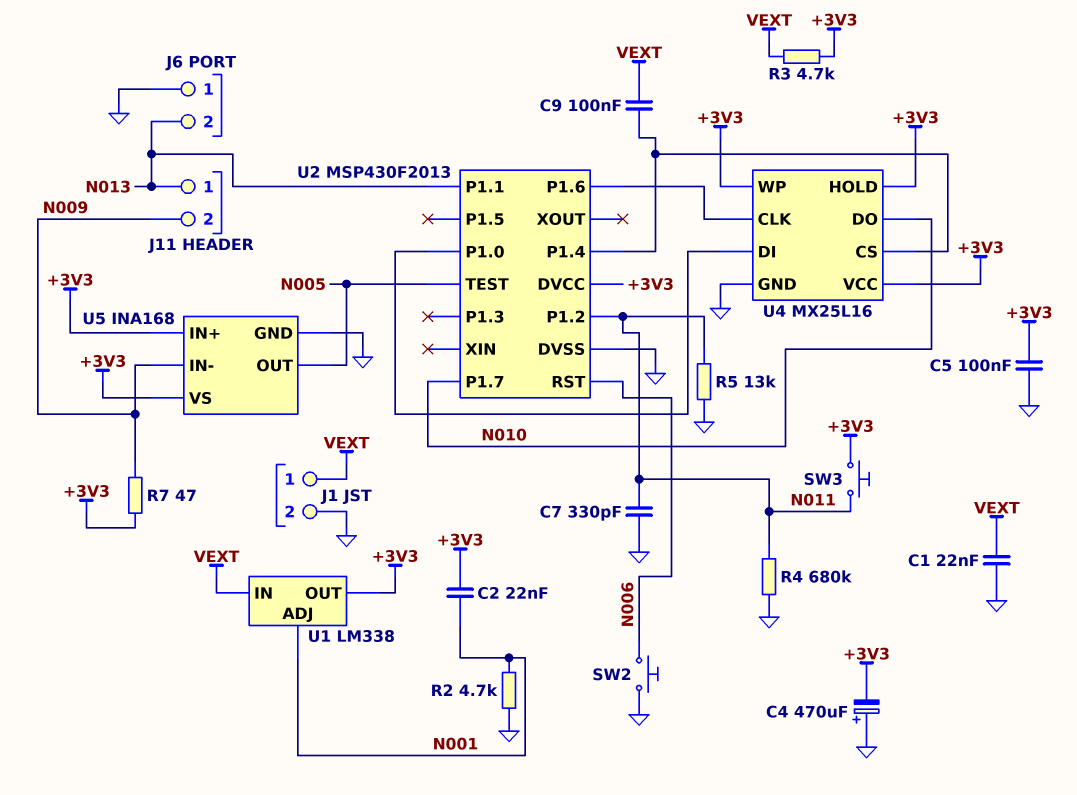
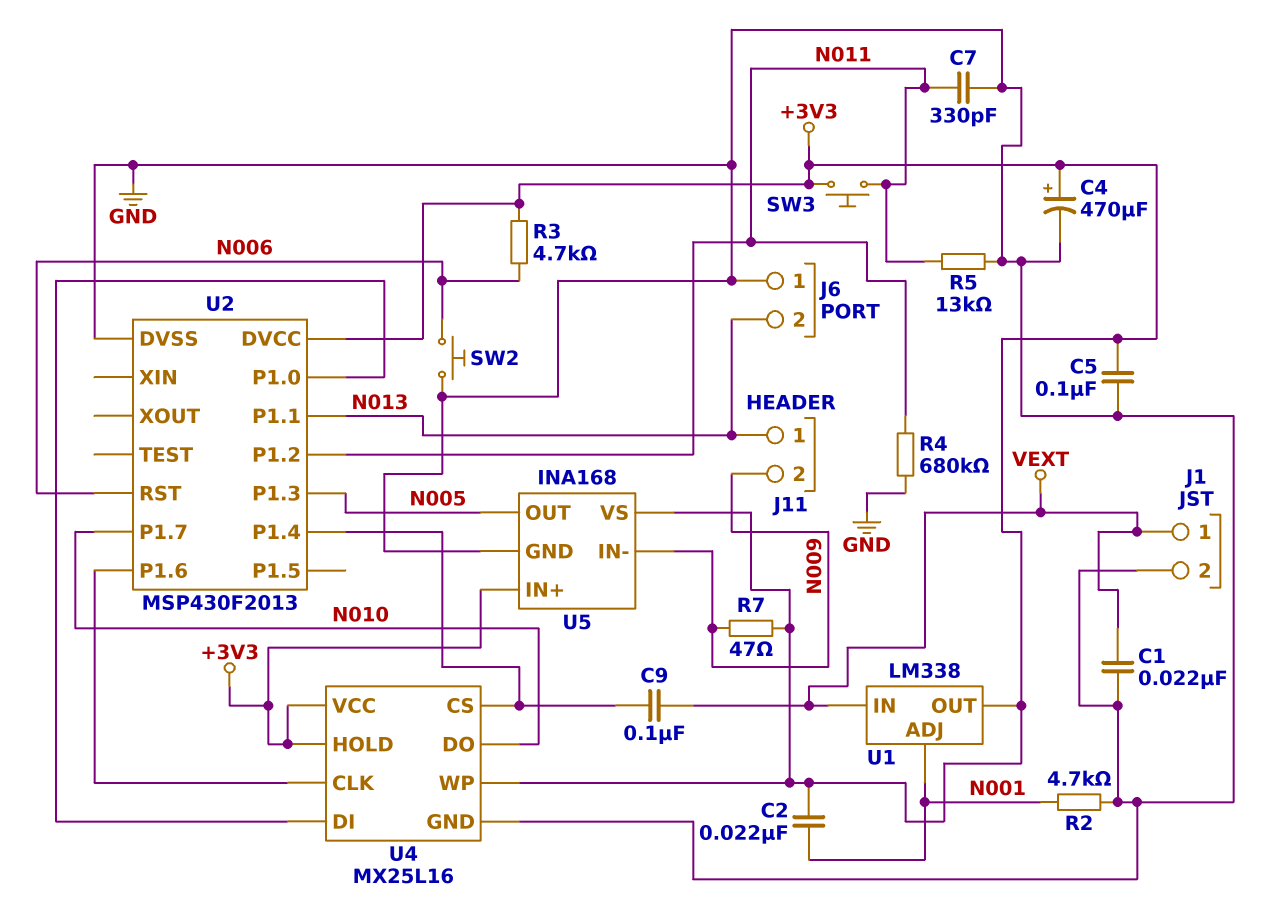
C4: 470uF (plus GND, minus +3V3) -> 470uF (plus +3V3, minus GND)
R3: 4.7k (+3V3, VEXT) -> 4.7k (+3V3, N006)
U2 pin P1.3: none -> N005
U2 pin TEST: N005 -> none

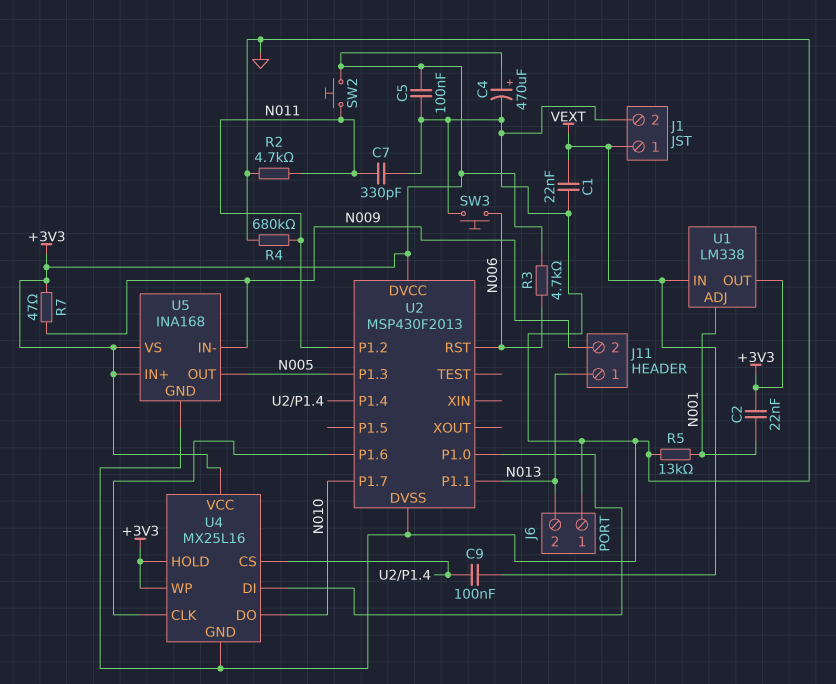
R2: 4.7k (GND, N001) -> 4.7k (GND, N011)
R5: 13k (GND, N011) -> 13k (GND, N001)
SW2: button (GND, N006) -> button (+3V3, N011)
SW3: button (+3V3, N011) -> button (GND, N006)

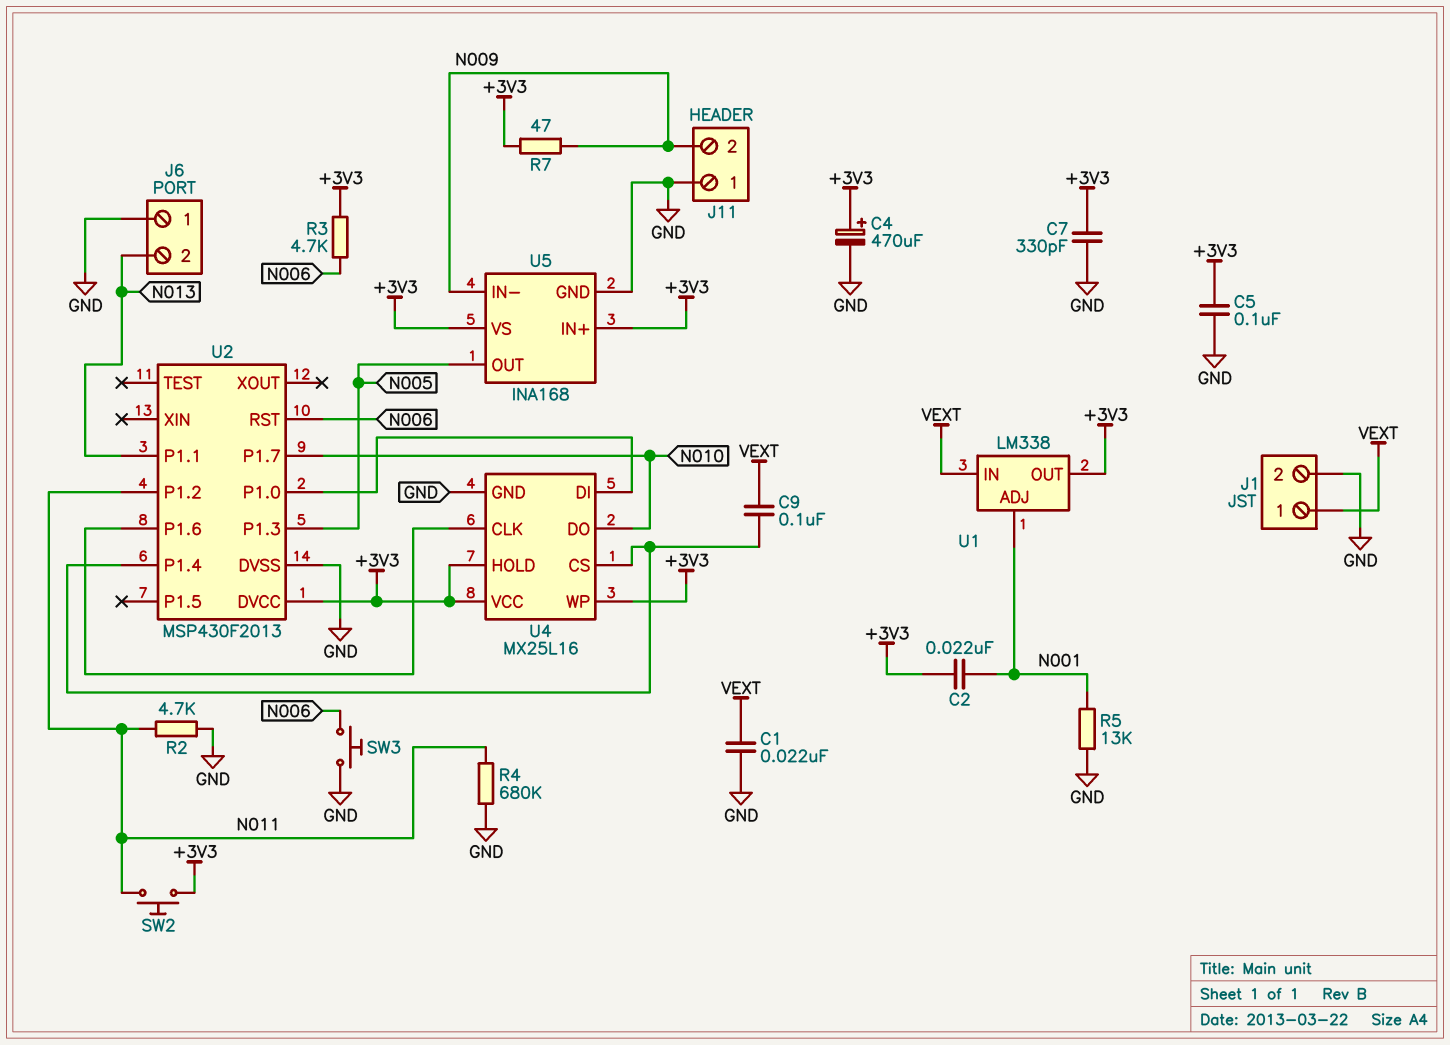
C7: 330pF (GND, N011) -> 330pF (+3V3, GND)
J11 pin 1: N013 -> GND

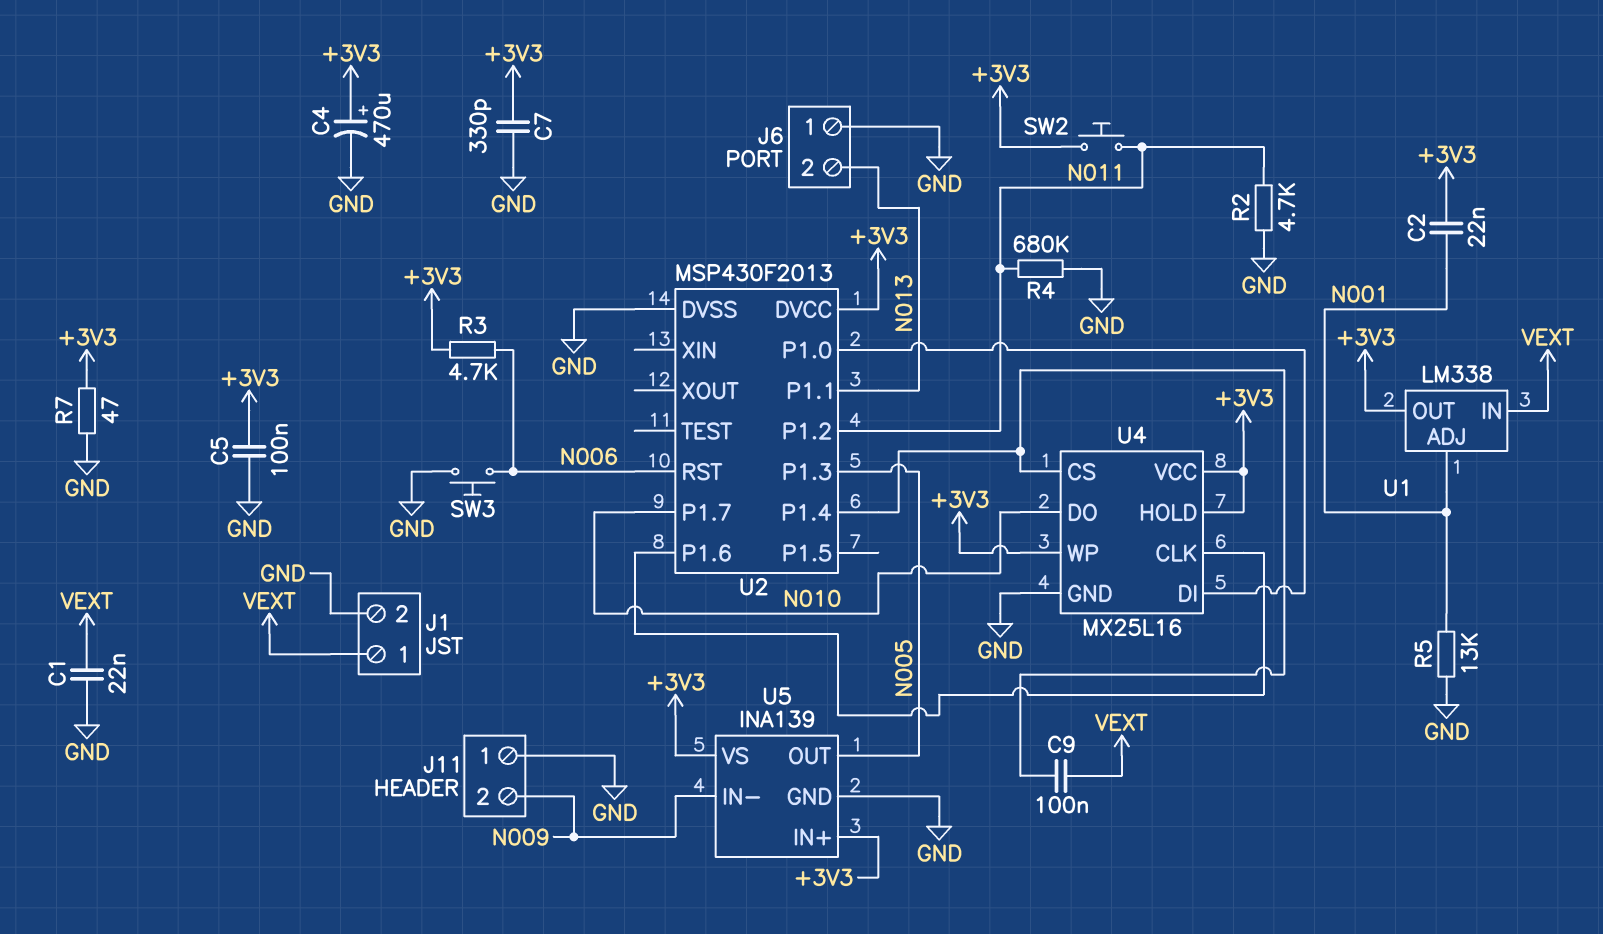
R7: 47 (+3V3, N009) -> 47 (+3V3, GND)
U5: INA168 -> INA139

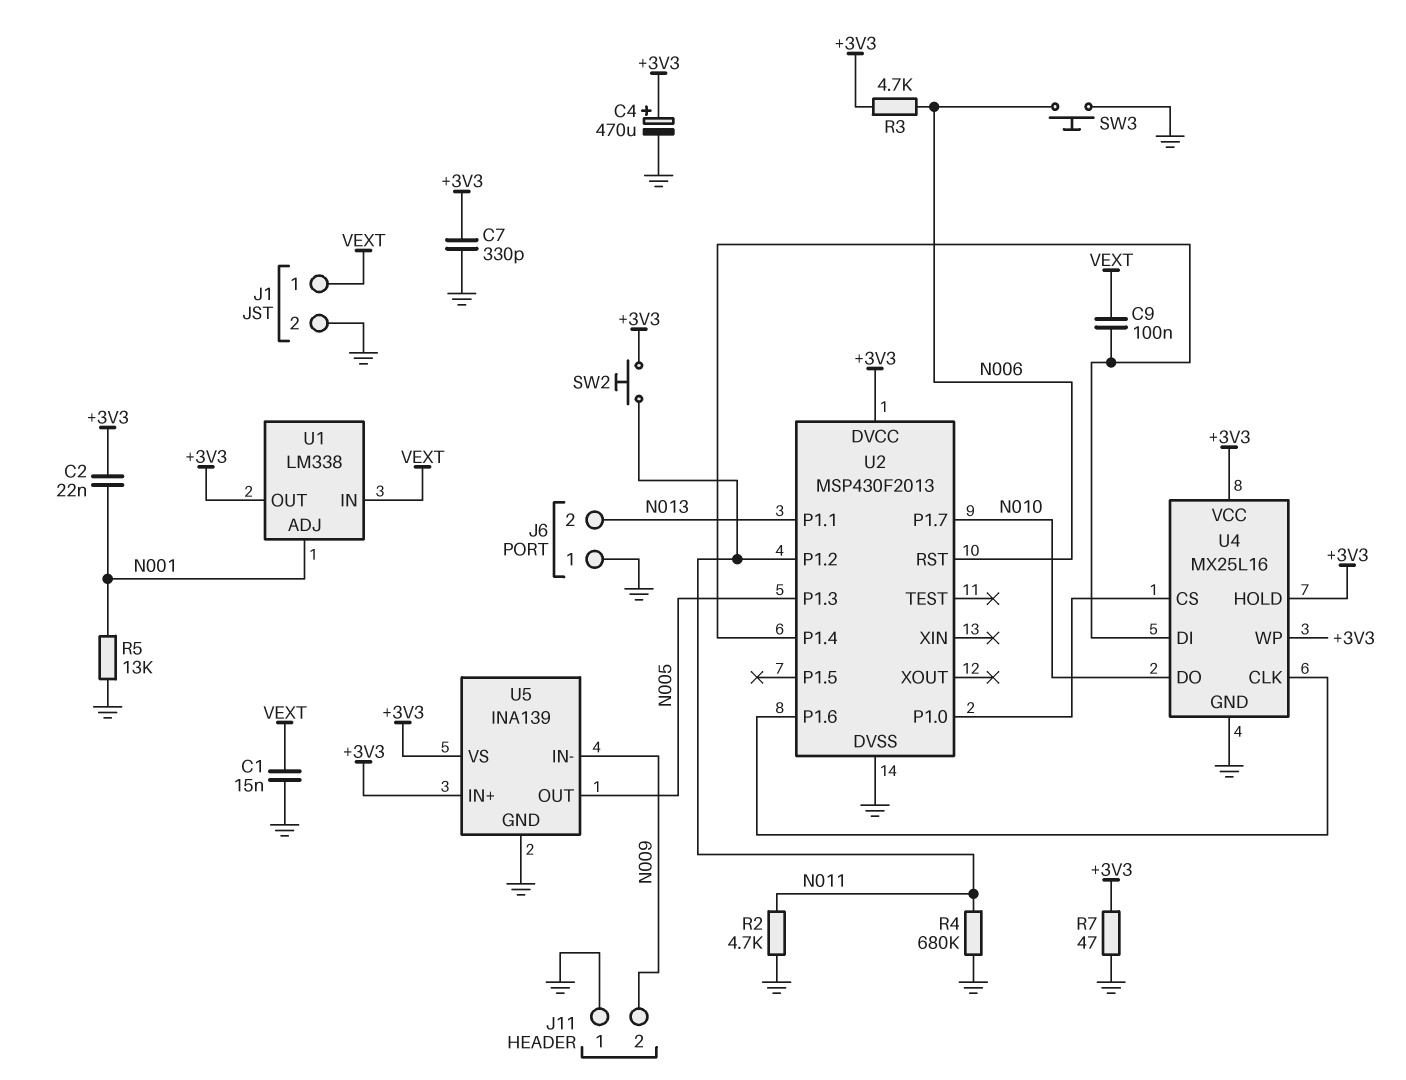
C1: 22nF (GND, VEXT) -> 15nF (GND, VEXT)
C5: 100nF (+3V3, GND) -> none
U4 pin CS: U2/P1.4 -> U2/P1.0
U4 pin DI: U2/P1.0 -> U2/P1.4

